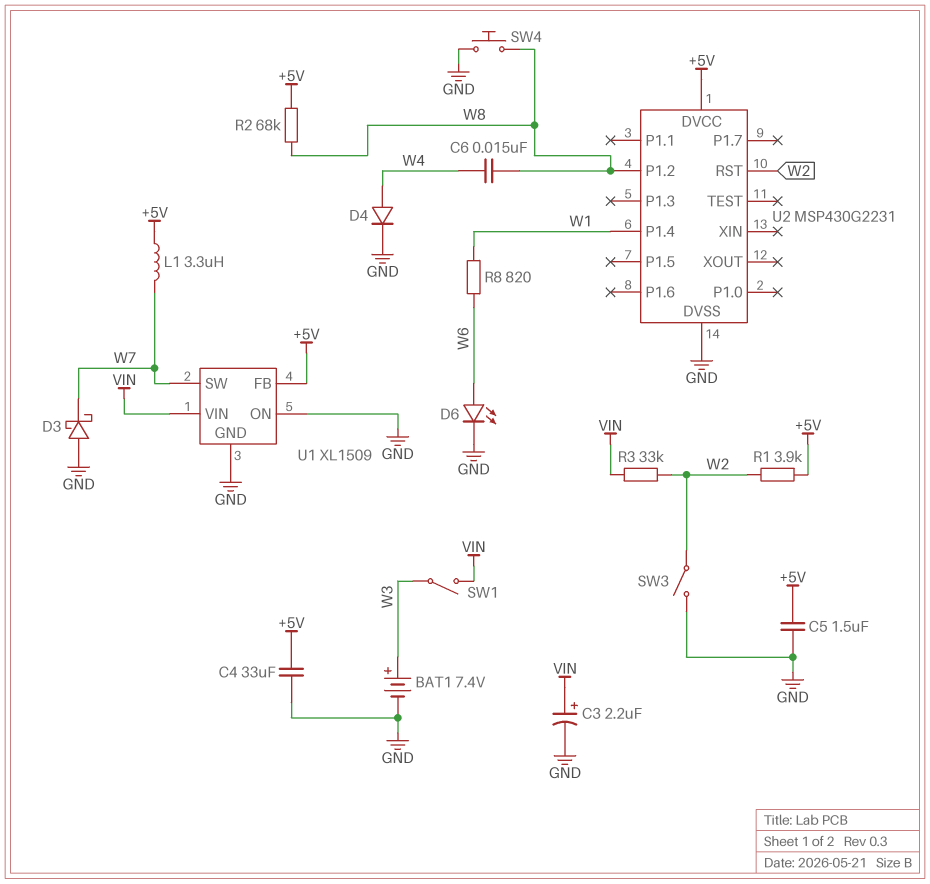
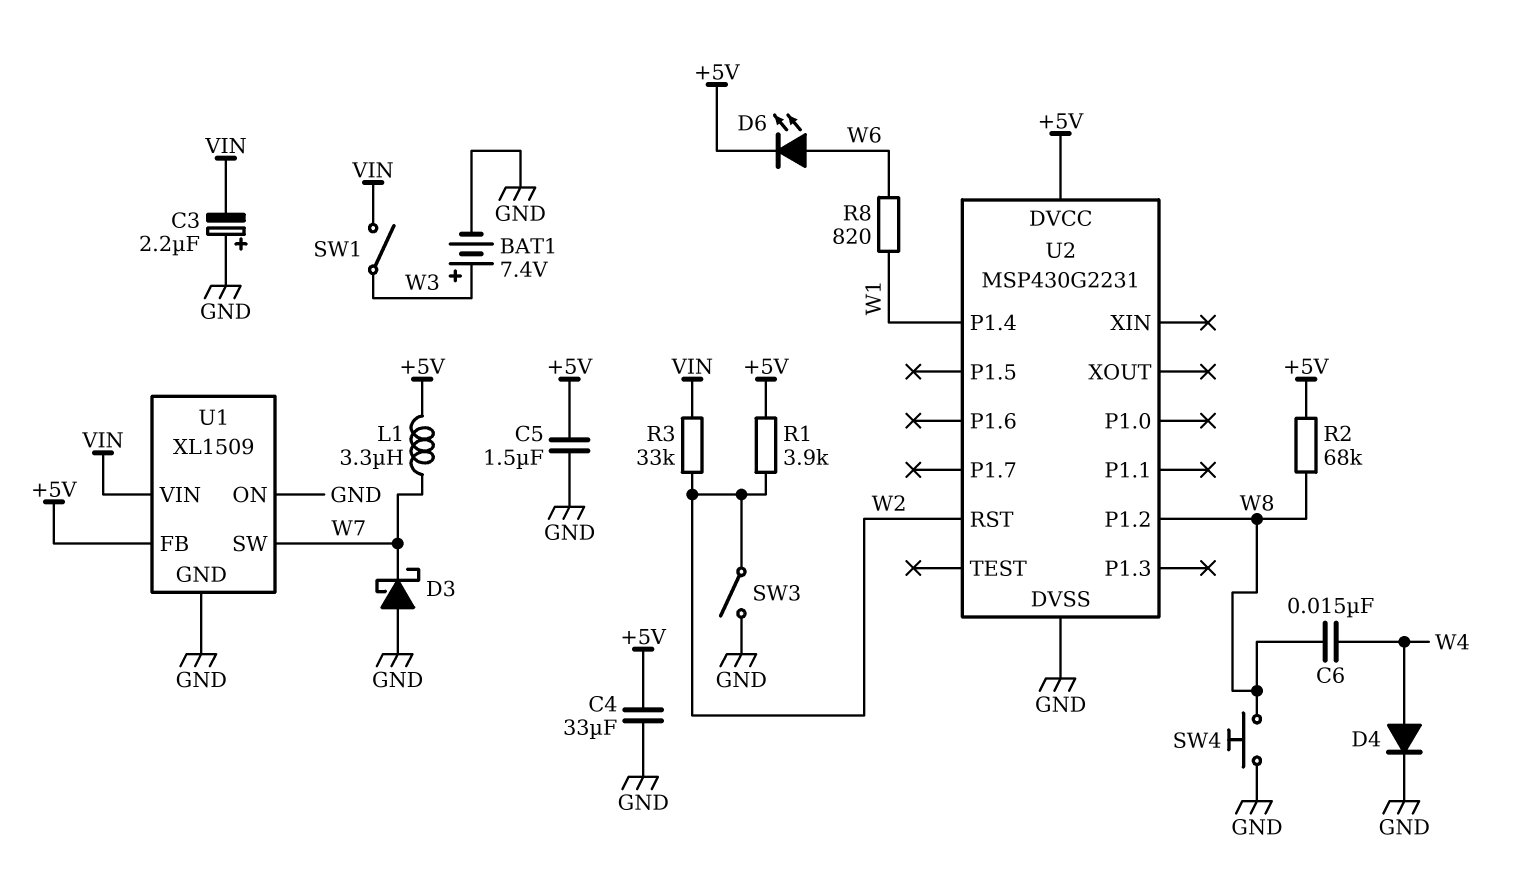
C3: 2.2uF (plus VIN, minus GND) -> 2.2uF (plus GND, minus VIN)
D6: LED (A W6, K GND) -> LED (A W6, K +5V)

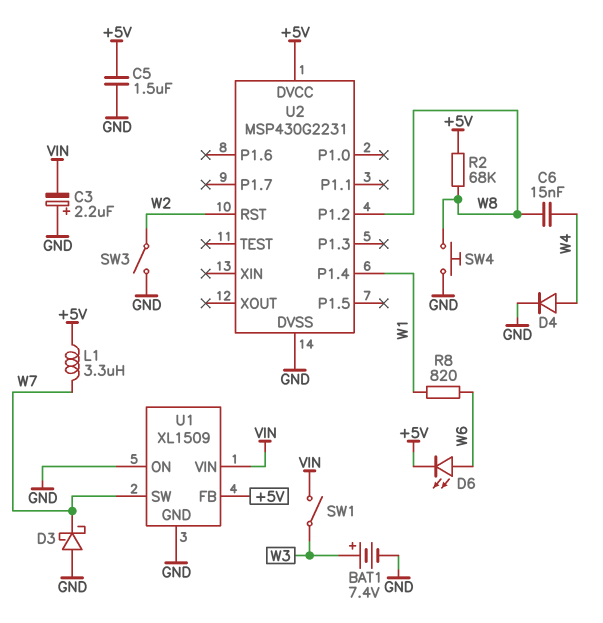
C4: 33uF (+5V, GND) -> none
R1: 3.9k (+5V, W2) -> none
R3: 33k (VIN, W2) -> none

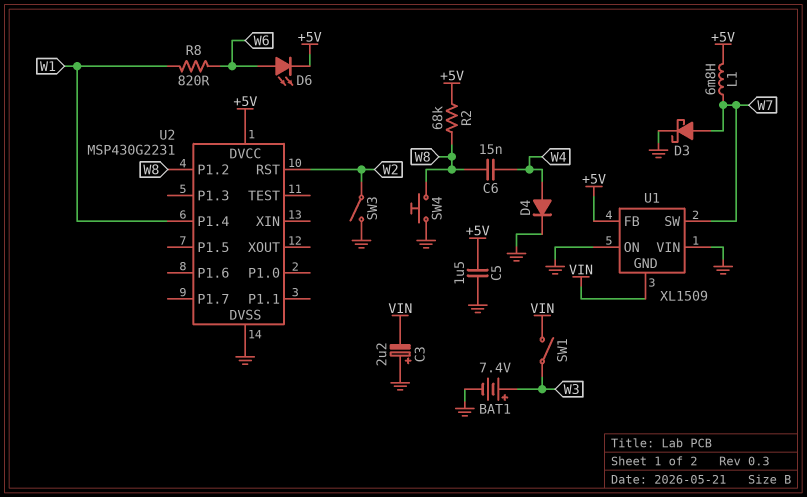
D3: schottky (A GND, K W7) -> schottky (A W7, K GND)
L1: 3.3uH (+5V, W7) -> 6.8mH (+5V, W7)
U1 pin GND: GND -> VIN
U1 pin VIN: VIN -> GND

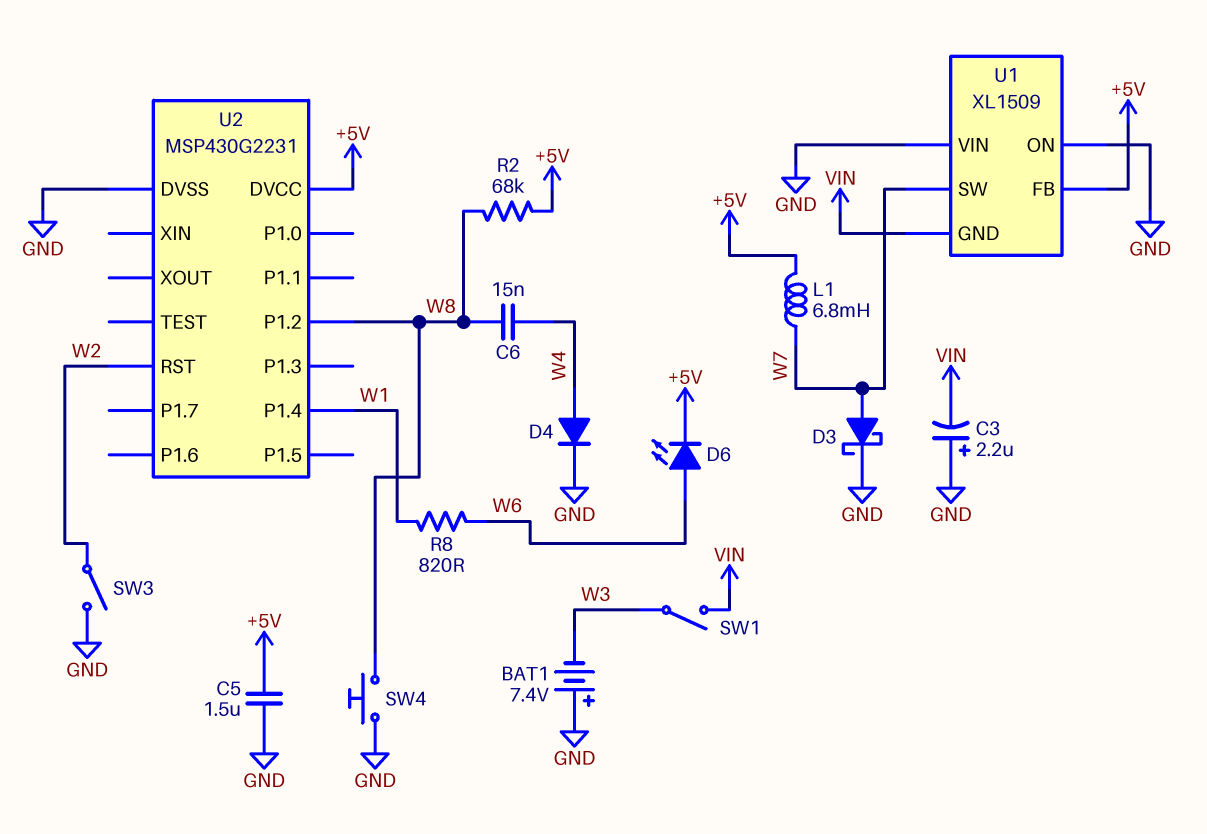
BAT1: 7.4V (plus W3, minus GND) -> 7.4V (plus GND, minus W3)

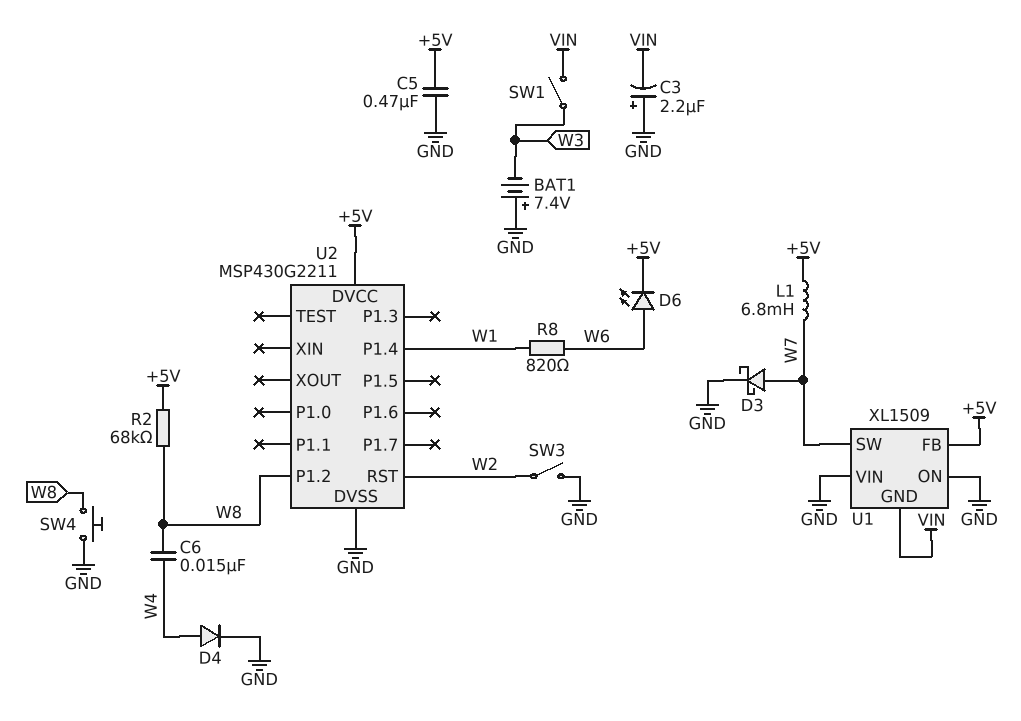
C5: 1.5uF (+5V, GND) -> 470nF (+5V, GND)
U2: MSP430G2231 -> MSP430G2211

